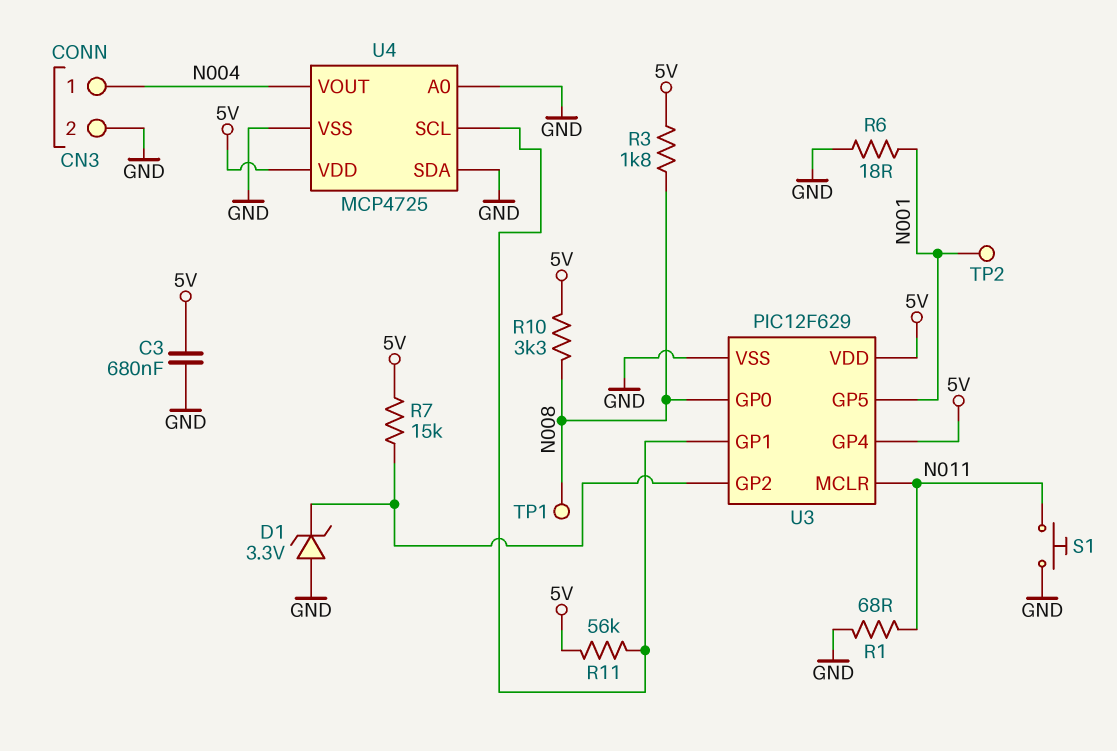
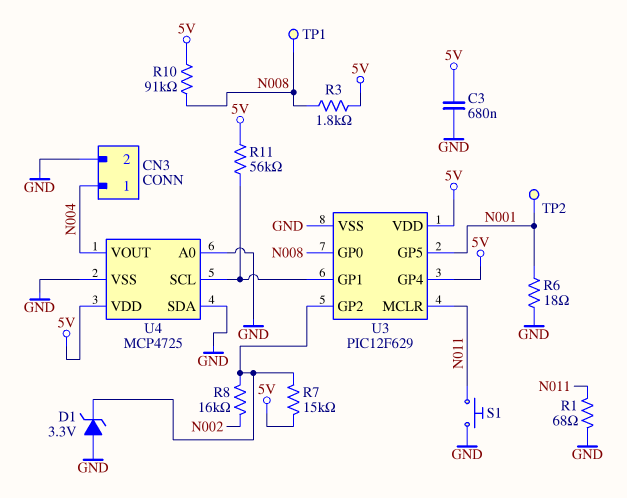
R8: none -> 16k (N002, U3/GP2)
R10: 3.3k (5V, N008) -> 91k (5V, N008)

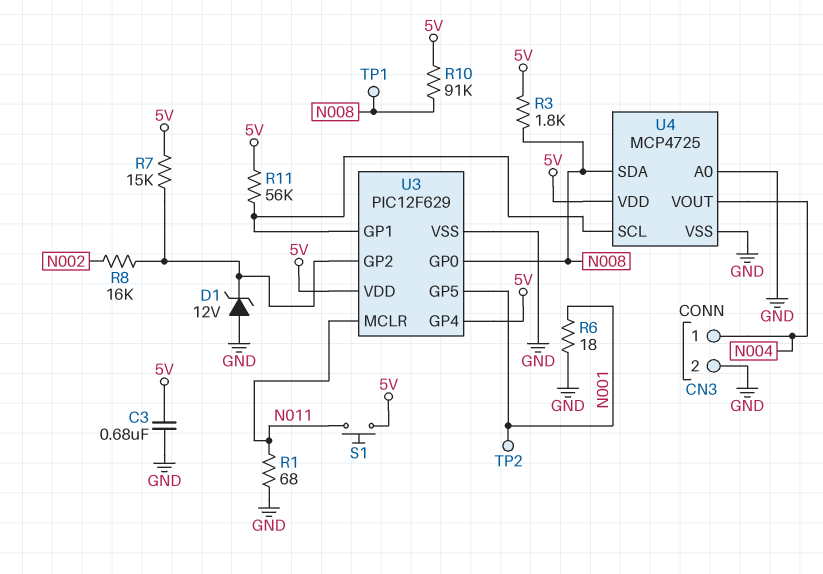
D1: zener 3.3V (A GND, K U3/GP2) -> zener 12V (A GND, K U3/GP2)
S1: button (GND, N011) -> button (5V, N011)
U4 pin SDA: GND -> N008

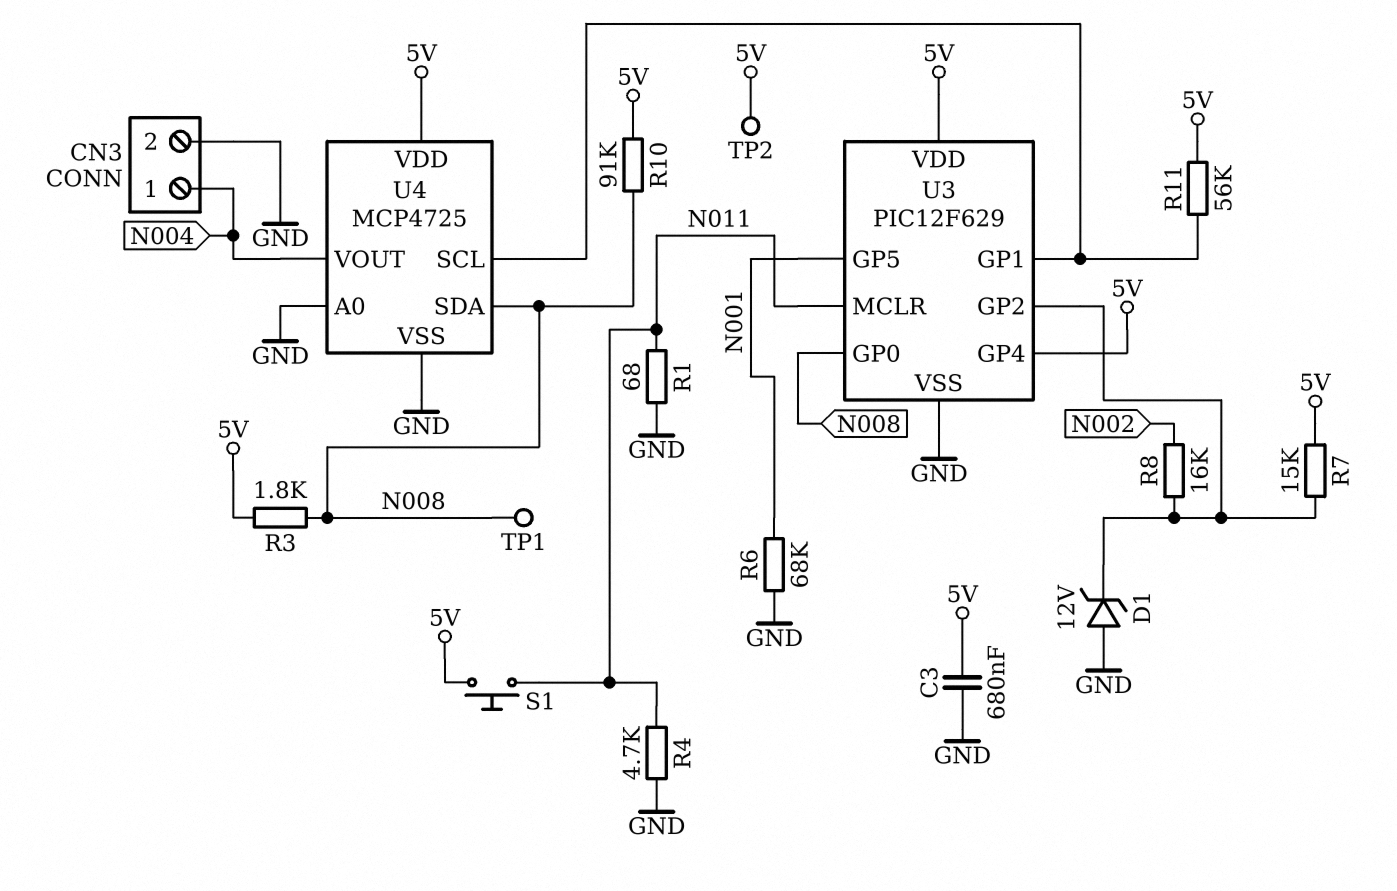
R4: none -> 4.7k (GND, N011)
R6: 18 (GND, N001) -> 68k (GND, N001)
TP2: test point (N001) -> test point (5V)

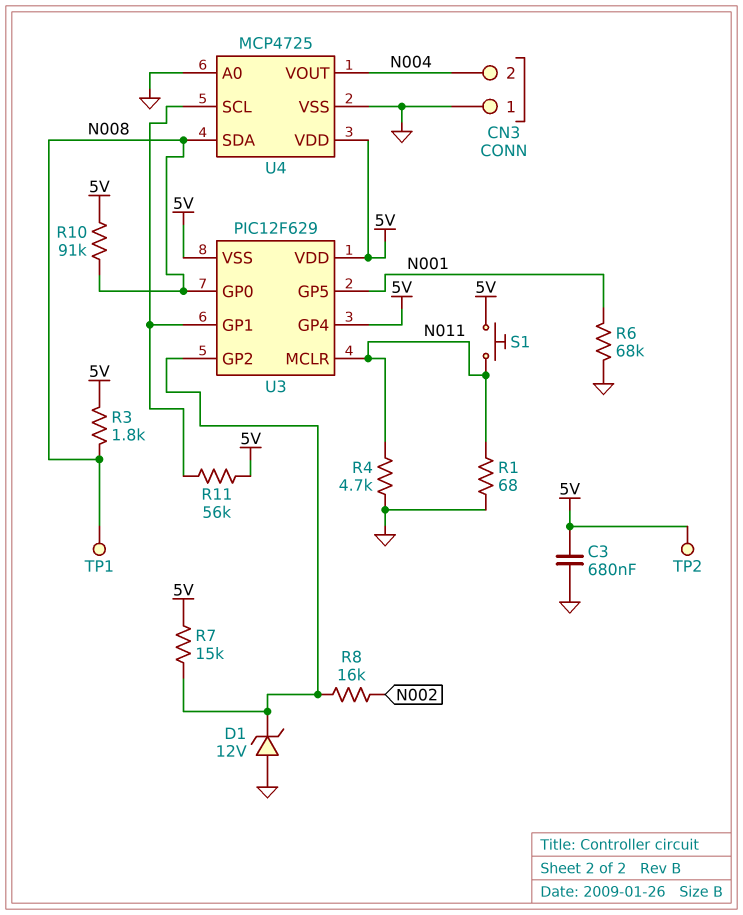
CN3 pin 1: N004 -> GND
CN3 pin 2: GND -> N004
U3 pin VSS: GND -> 5V

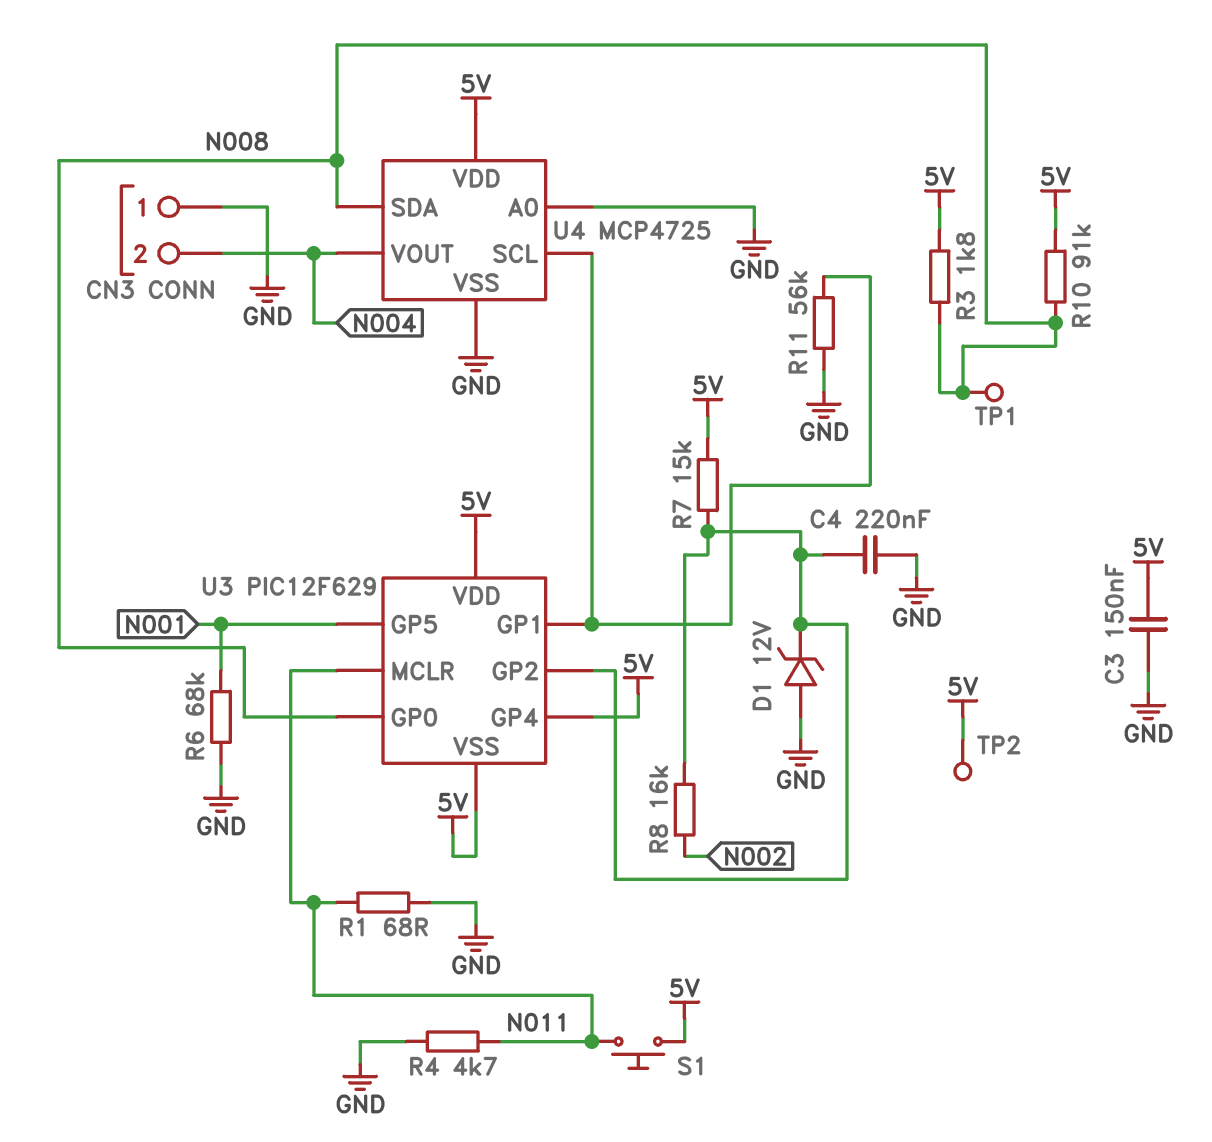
C3: 680nF (5V, GND) -> 150nF (5V, GND)
C4: none -> 220nF (GND, U3/GP2)
R11: 56k (5V, U3/GP1) -> 56k (GND, U3/GP1)

